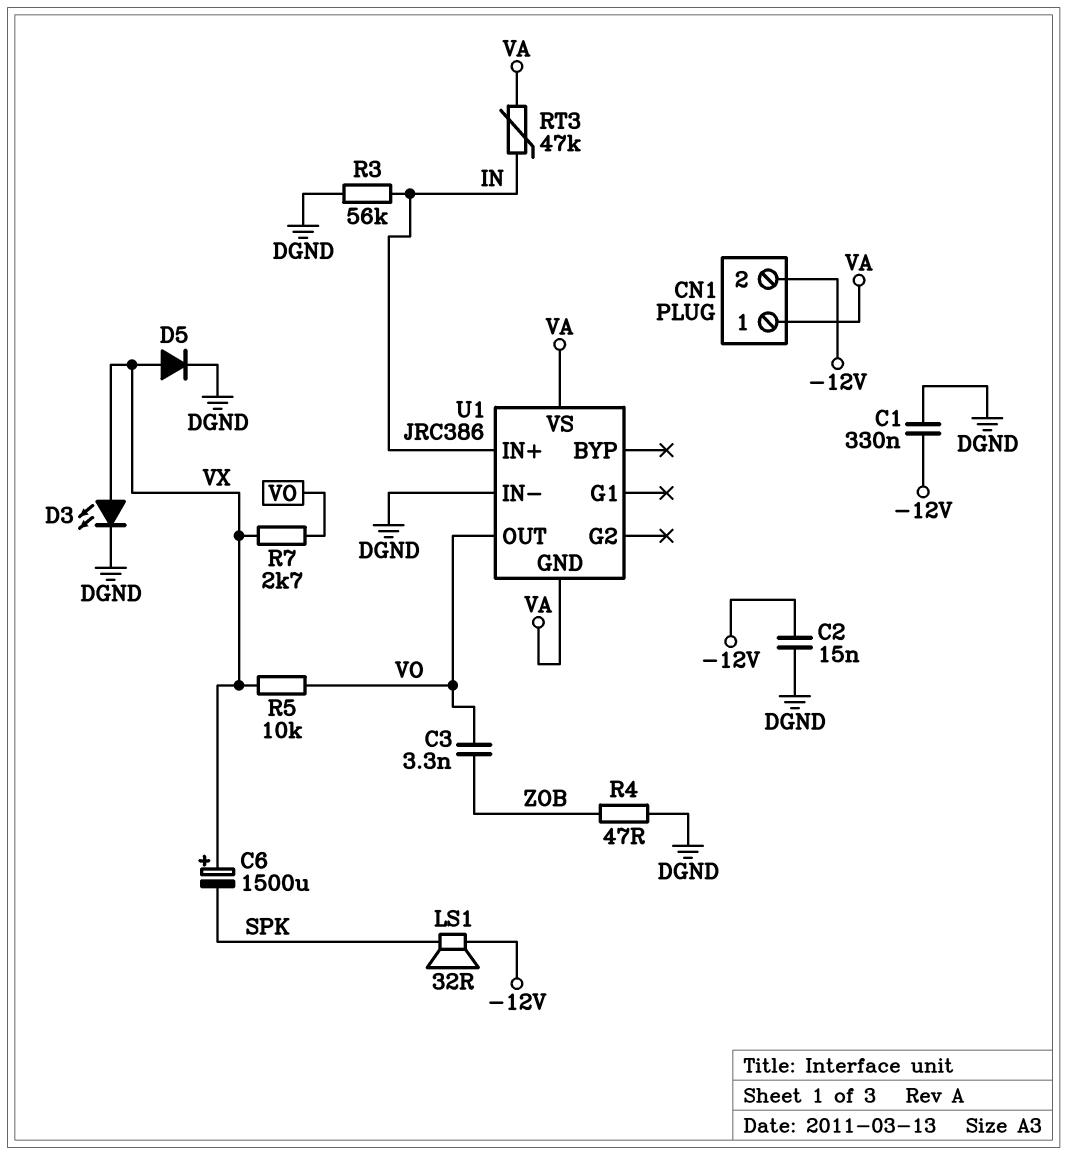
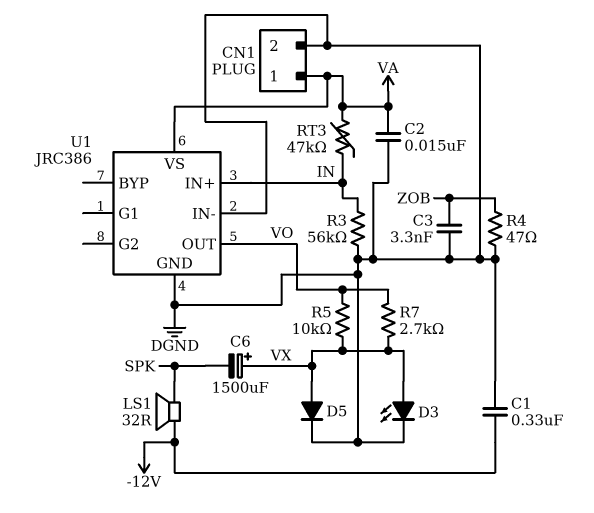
C2: 15nF (-12V, DGND) -> 15nF (DGND, VA)
C3: 3.3nF (VO, ZOB) -> 3.3nF (DGND, ZOB)
CN1 pin 2: -12V -> DGND
U1 pin GND: VA -> DGND

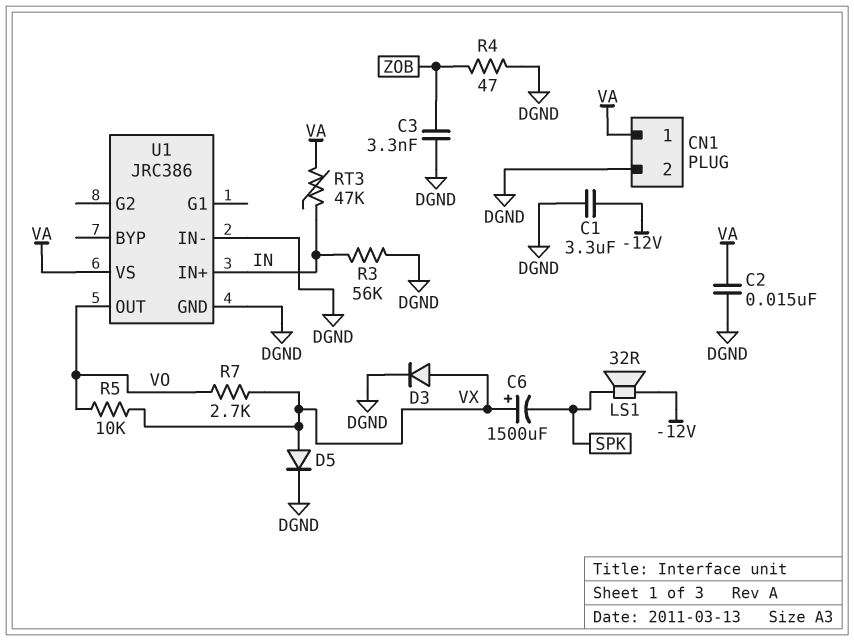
C1: 330nF (-12V, DGND) -> 3.3uF (-12V, DGND)
D3: LED (A VX, K DGND) -> diode (A VX, K DGND)

